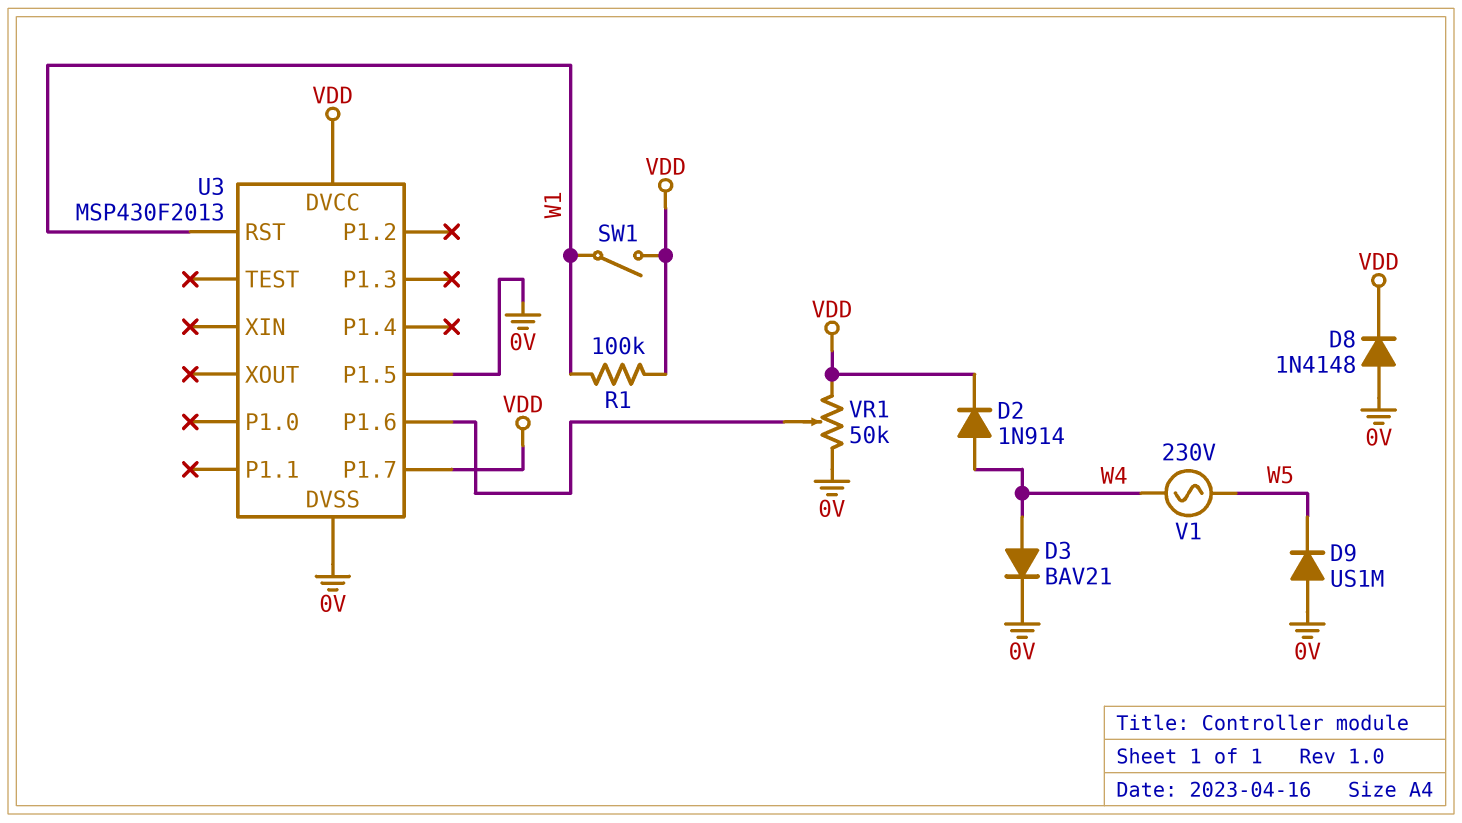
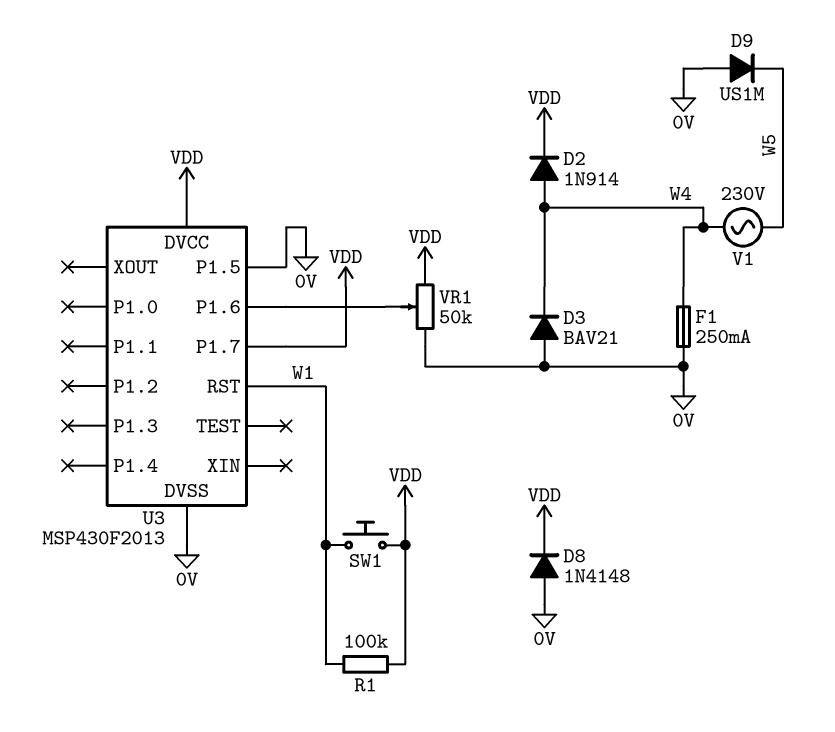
D3: diode BAV21 (A W4, K 0V) -> diode BAV21 (A 0V, K W4)
F1: none -> 250mA (0V, W4)
SW1: switch (VDD, W1) -> button (VDD, W1)

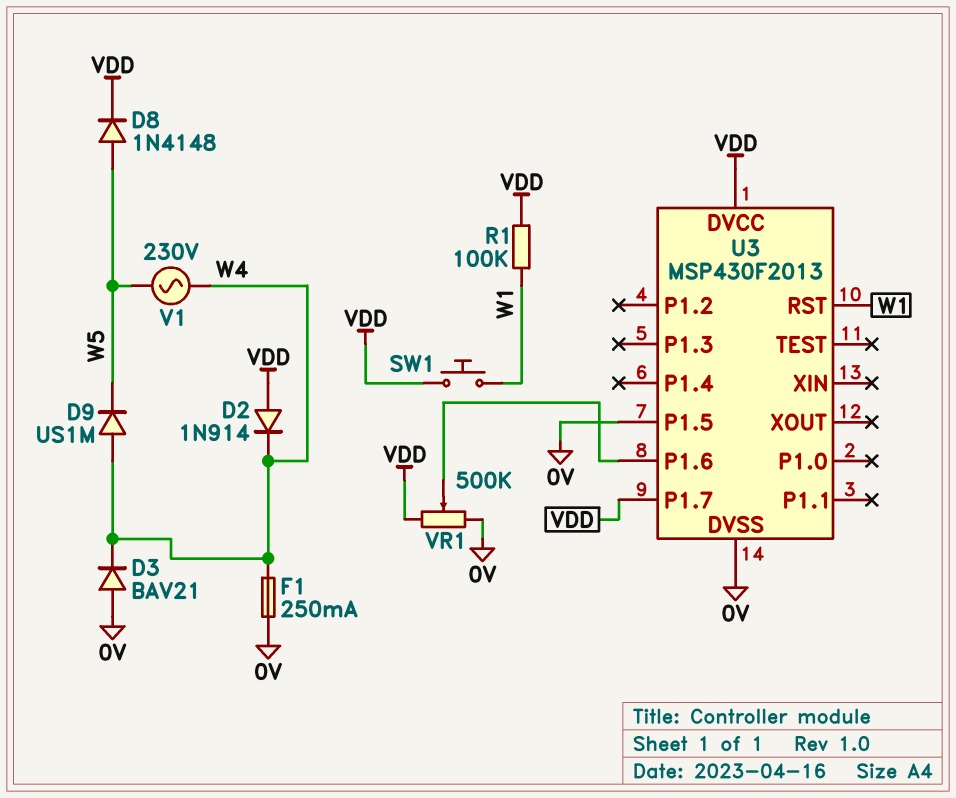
D2: diode 1N914 (A W4, K VDD) -> diode 1N914 (A VDD, K W4)
D8: diode 1N4148 (A 0V, K VDD) -> diode 1N4148 (A W5, K VDD)
D9: diode US1M (A 0V, K W5) -> diode US1M (A W4, K W5)
VR1: 50k (0V, VDD, wiper U3/P1.6) -> 500k (0V, VDD, wiper U3/P1.6)

